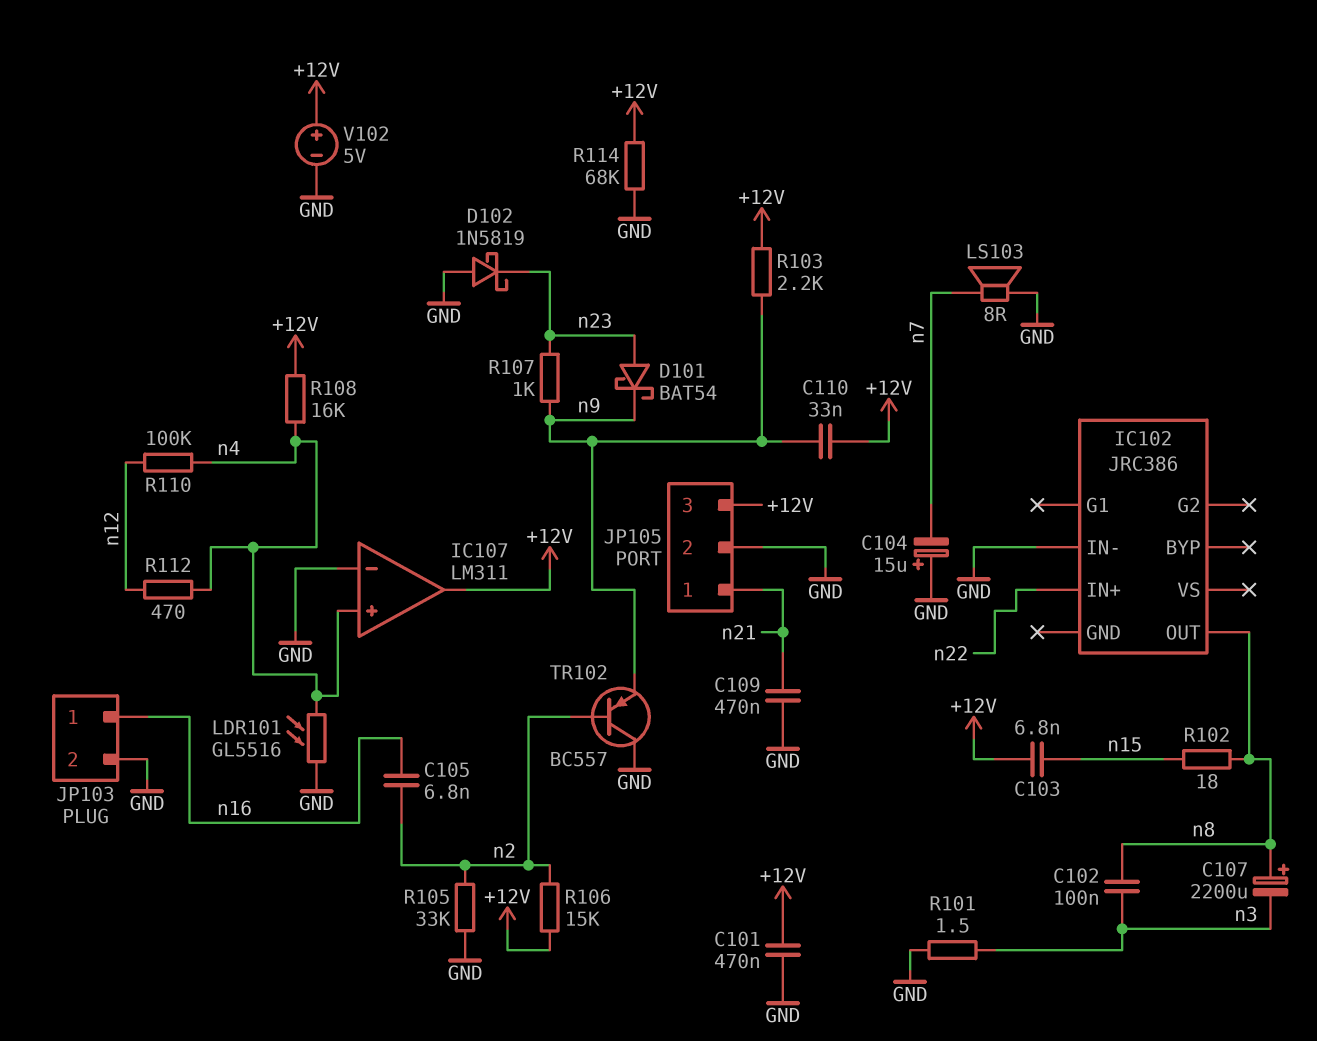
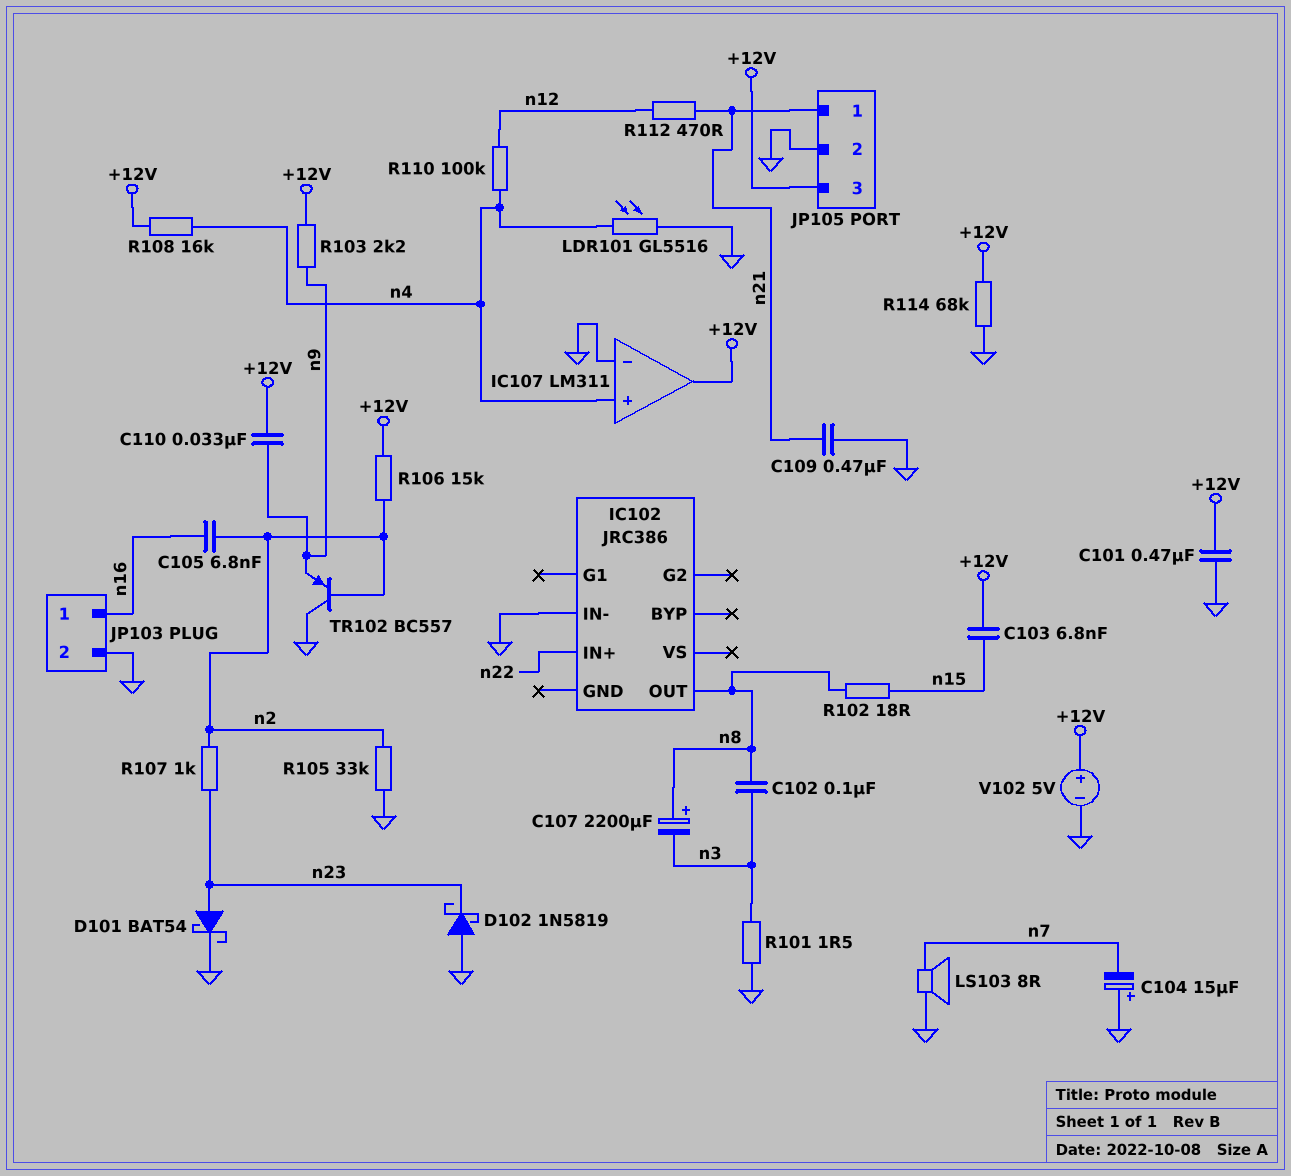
D101: schottky BAT54 (A n23, K n9) -> schottky BAT54 (A n23, K GND)
R107: 1k (n9, n23) -> 1k (n2, n23)
R112: 470 (n4, n12) -> 470 (n12, n21)

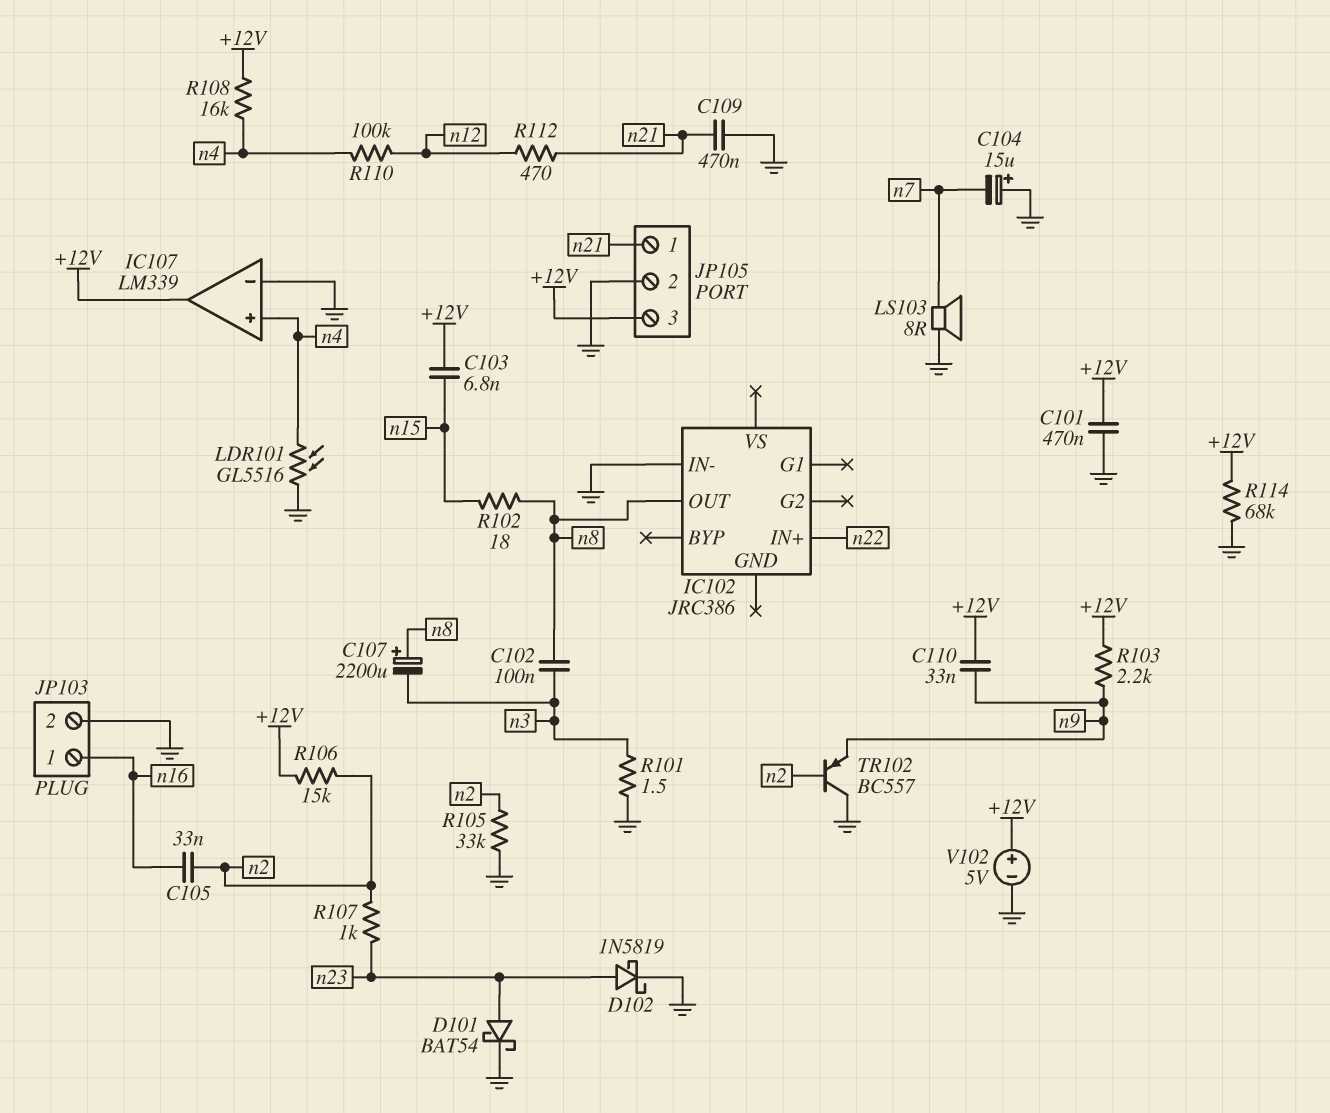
C105: 6.8nF (n2, n16) -> 33nF (n2, n16)
D102: schottky 1N5819 (A GND, K n23) -> schottky 1N5819 (A n23, K GND)
IC107: LM311 -> LM339

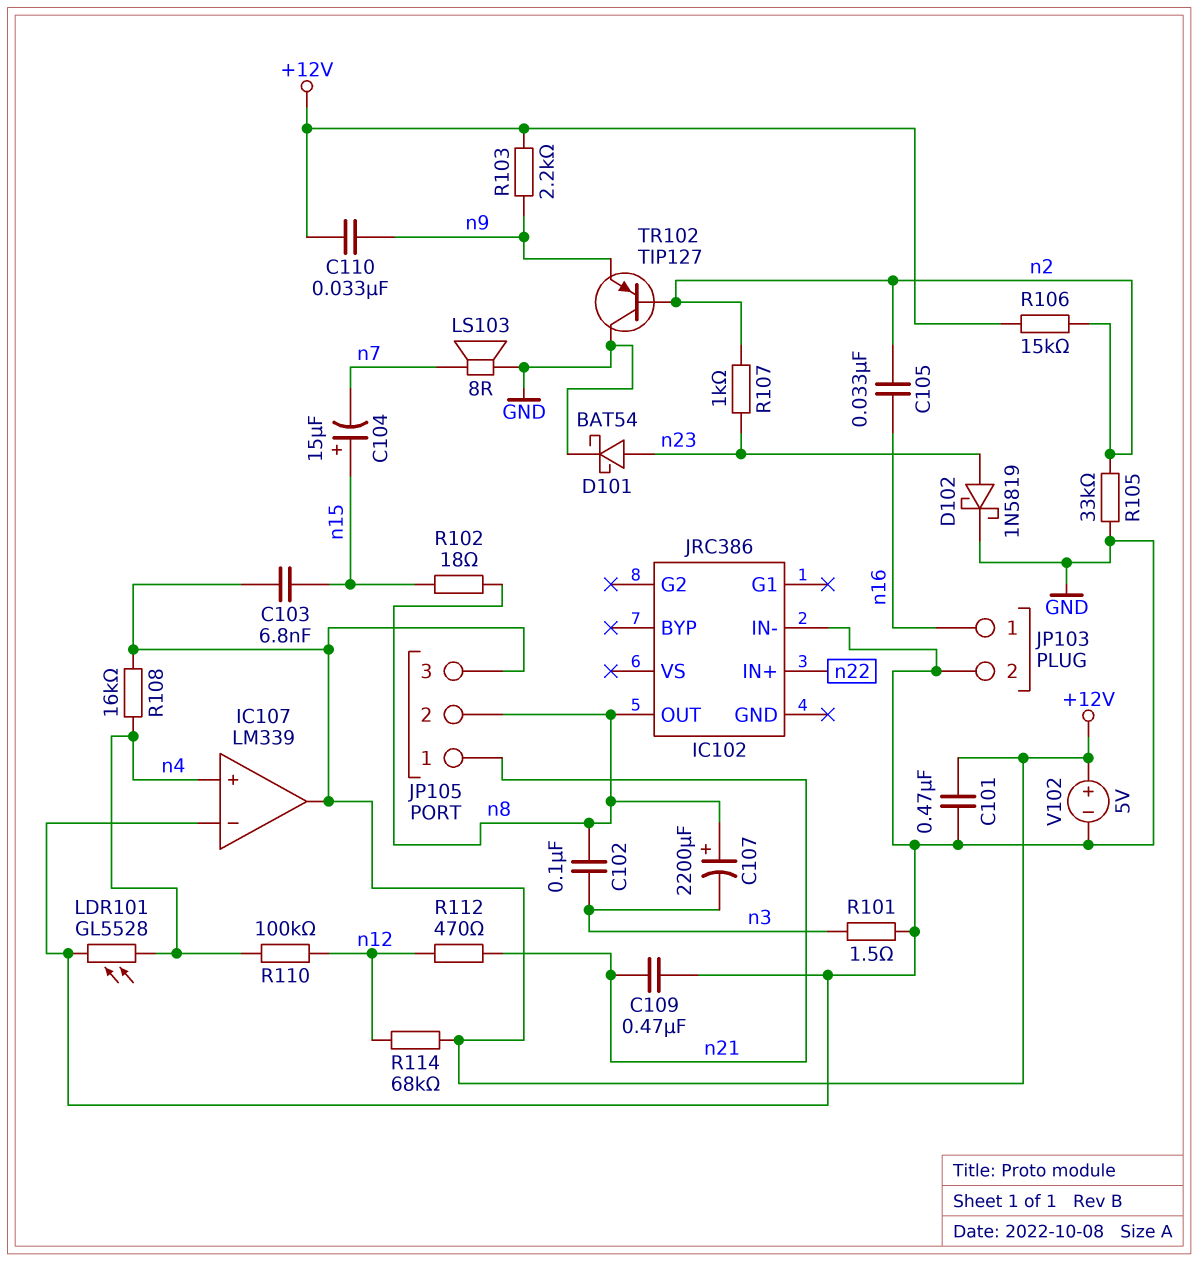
C104: 15uF (plus GND, minus n7) -> 15uF (plus n15, minus n7)
JP105 pin 2: GND -> n8
LDR101: GL5516 (GND, n4) -> GL5528 (GND, n4)
R114: 68k (+12V, GND) -> 68k (+12V, n12)
TR102: PNP BC557 (B n2, C GND, E n9) -> PNP TIP127 (B n2, C GND, E n9)

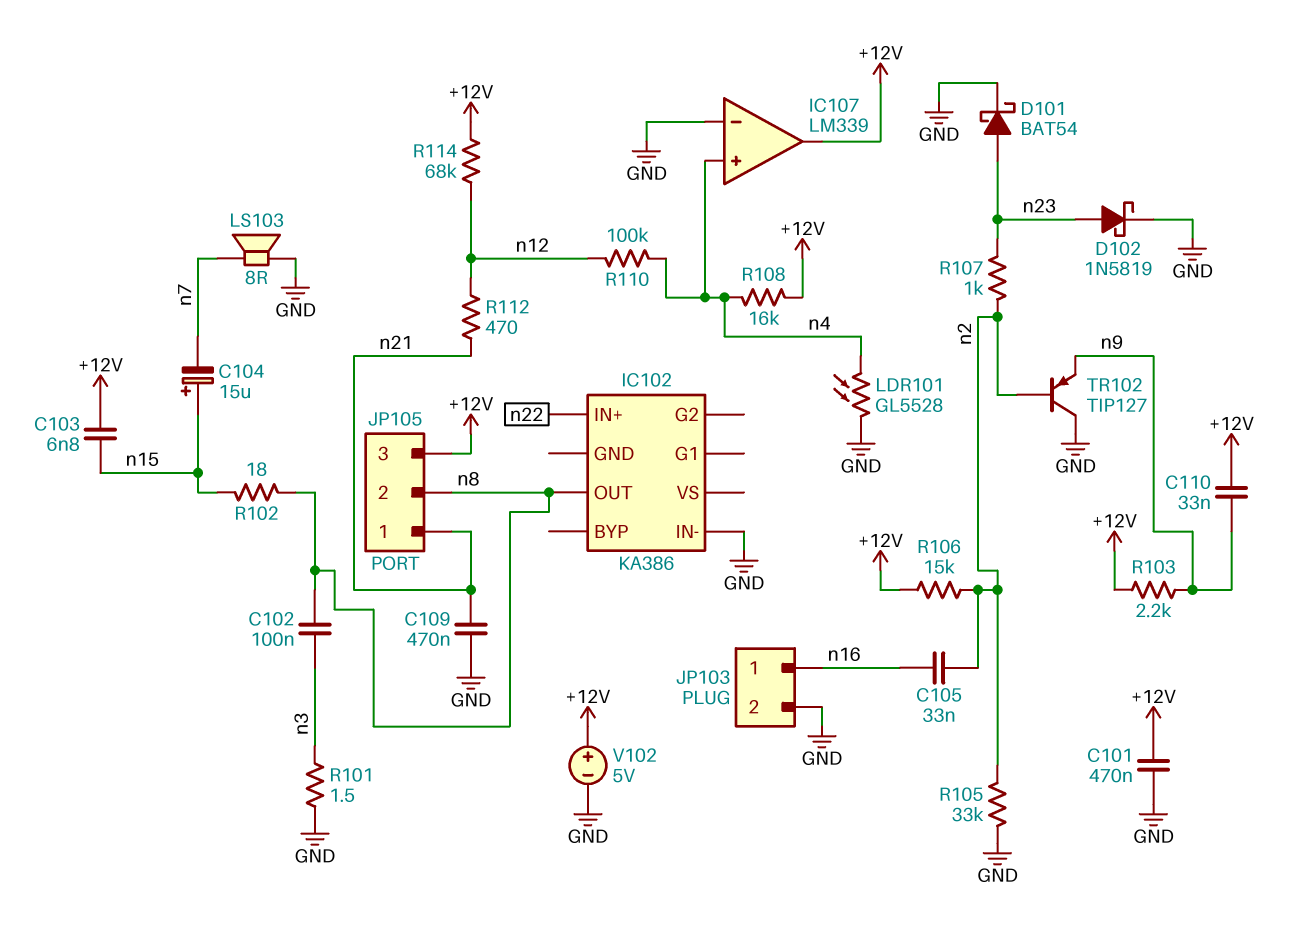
C107: 2200uF (plus n8, minus n3) -> none
IC102: JRC386 -> KA386

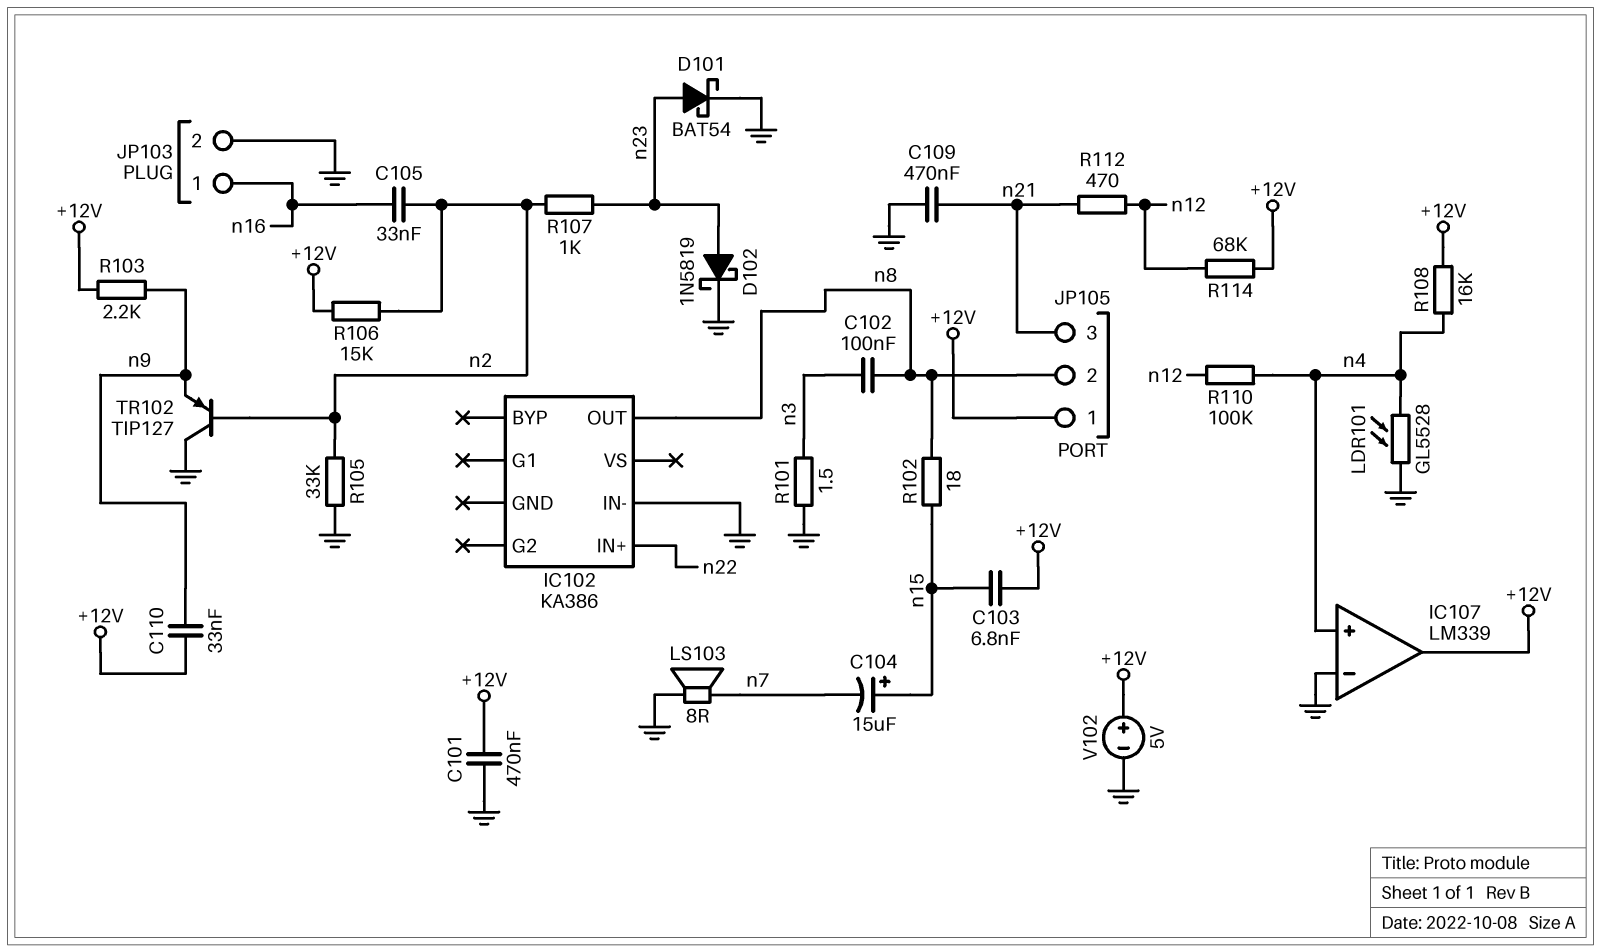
JP105 pin 1: n21 -> +12V
JP105 pin 3: +12V -> n21

